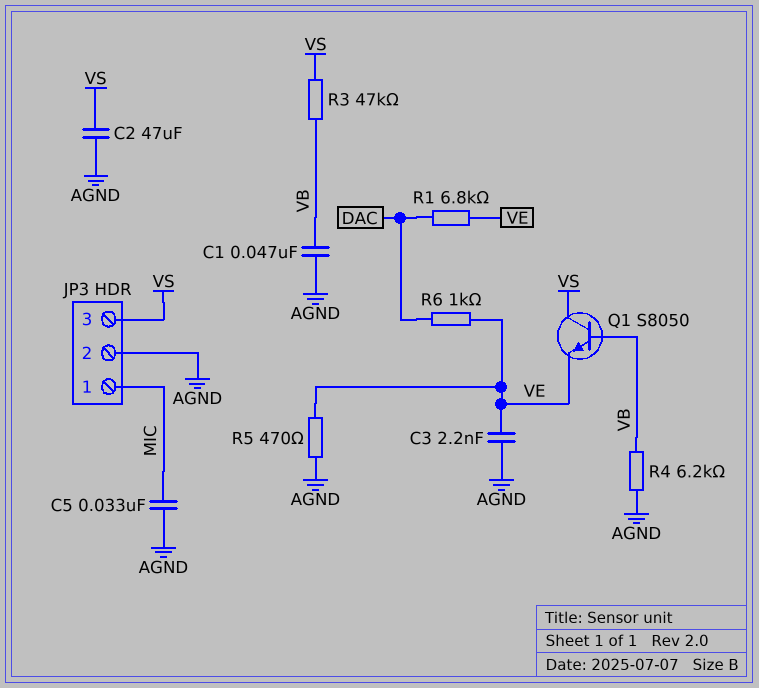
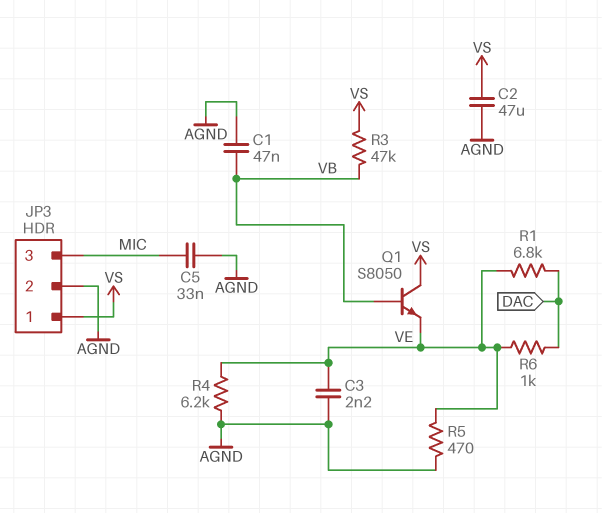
JP3 pin 1: MIC -> VS
JP3 pin 3: VS -> MIC
R4: 6.2k (AGND, VB) -> 6.2k (AGND, VE)

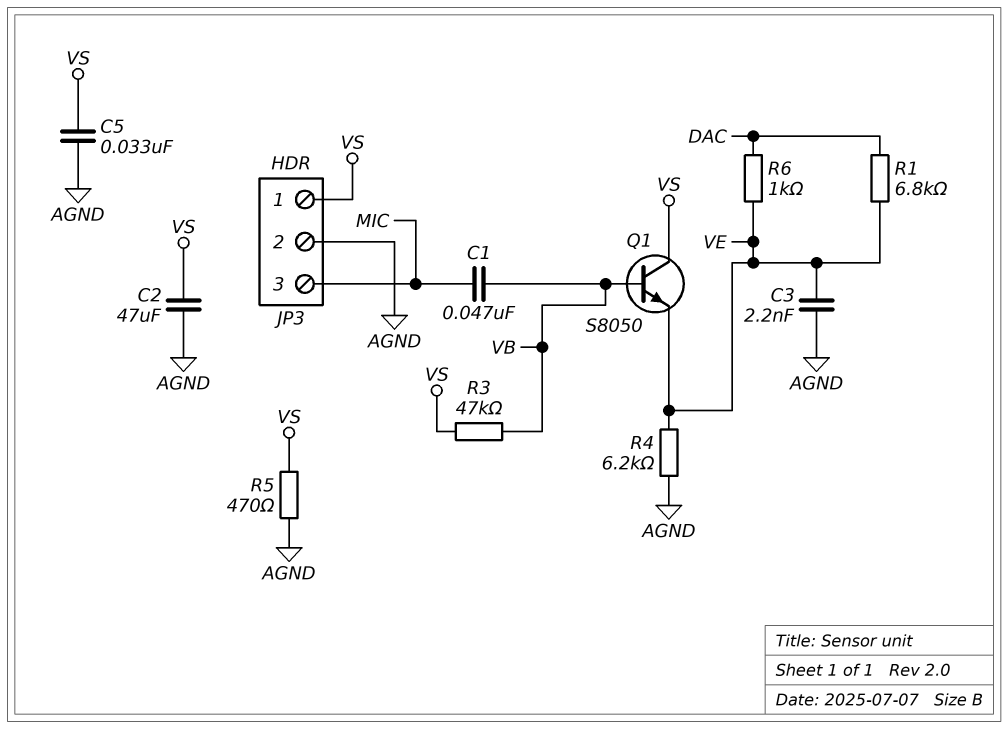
C1: 47nF (AGND, VB) -> 47nF (MIC, VB)
C5: 33nF (AGND, MIC) -> 33nF (AGND, VS)
R5: 470 (AGND, VE) -> 470 (AGND, VS)

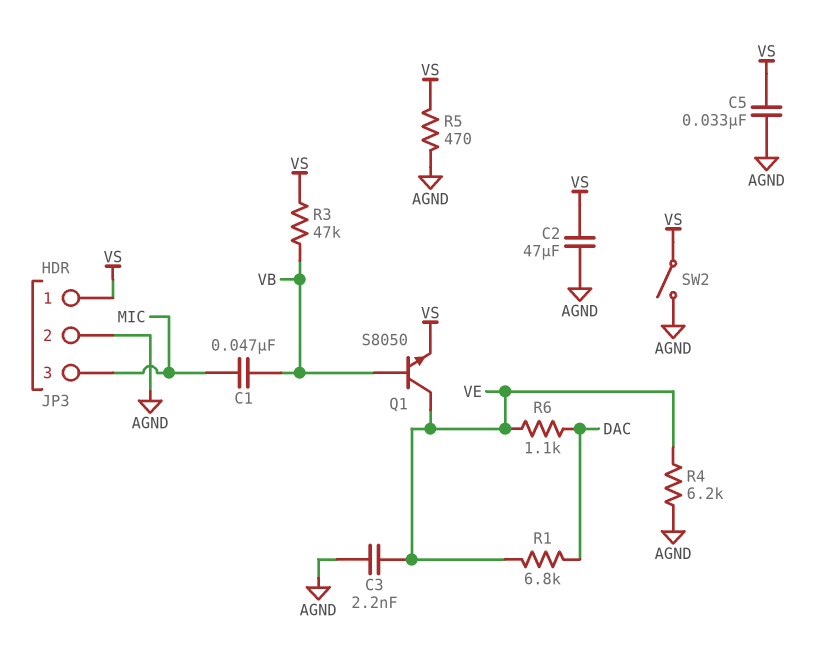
Q1: NPN S8050 (B VB, C VS, E VE) -> NPN S8050 (B VB, C VE, E VS)
R6: 1k (DAC, VE) -> 1.1k (DAC, VE)
SW2: none -> switch (AGND, VS)

